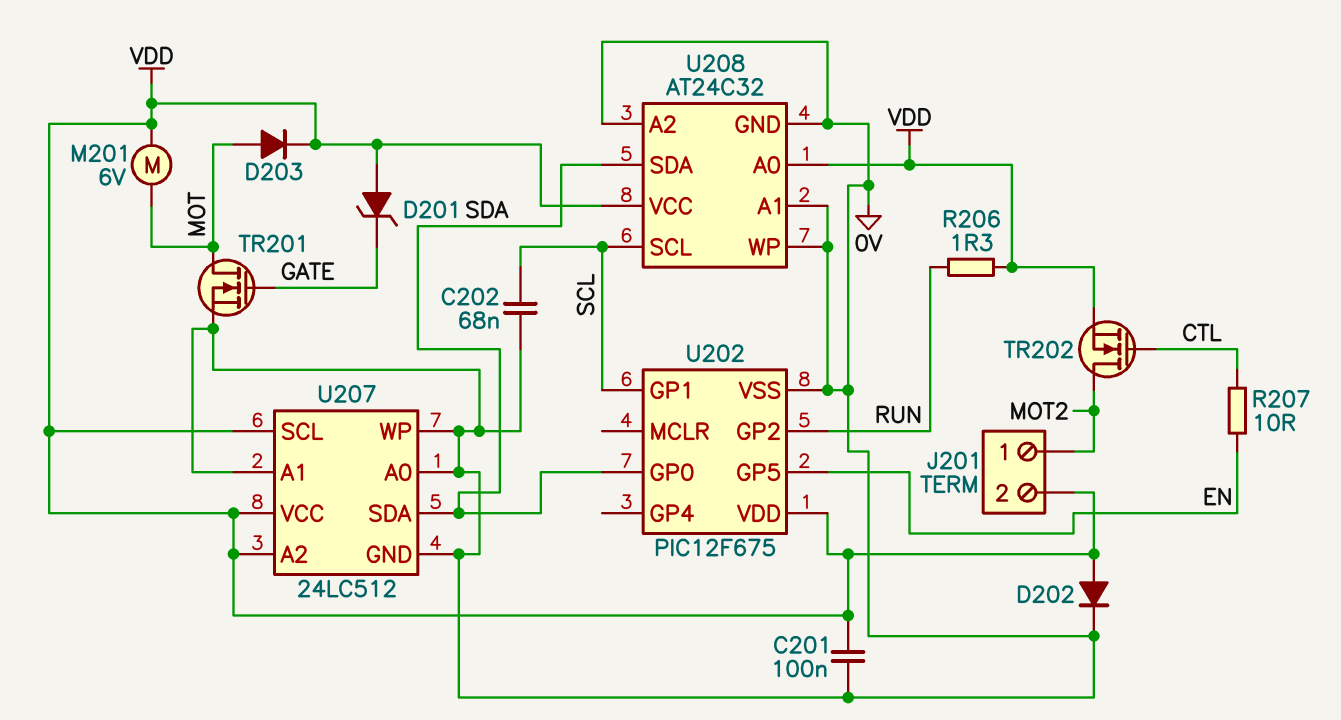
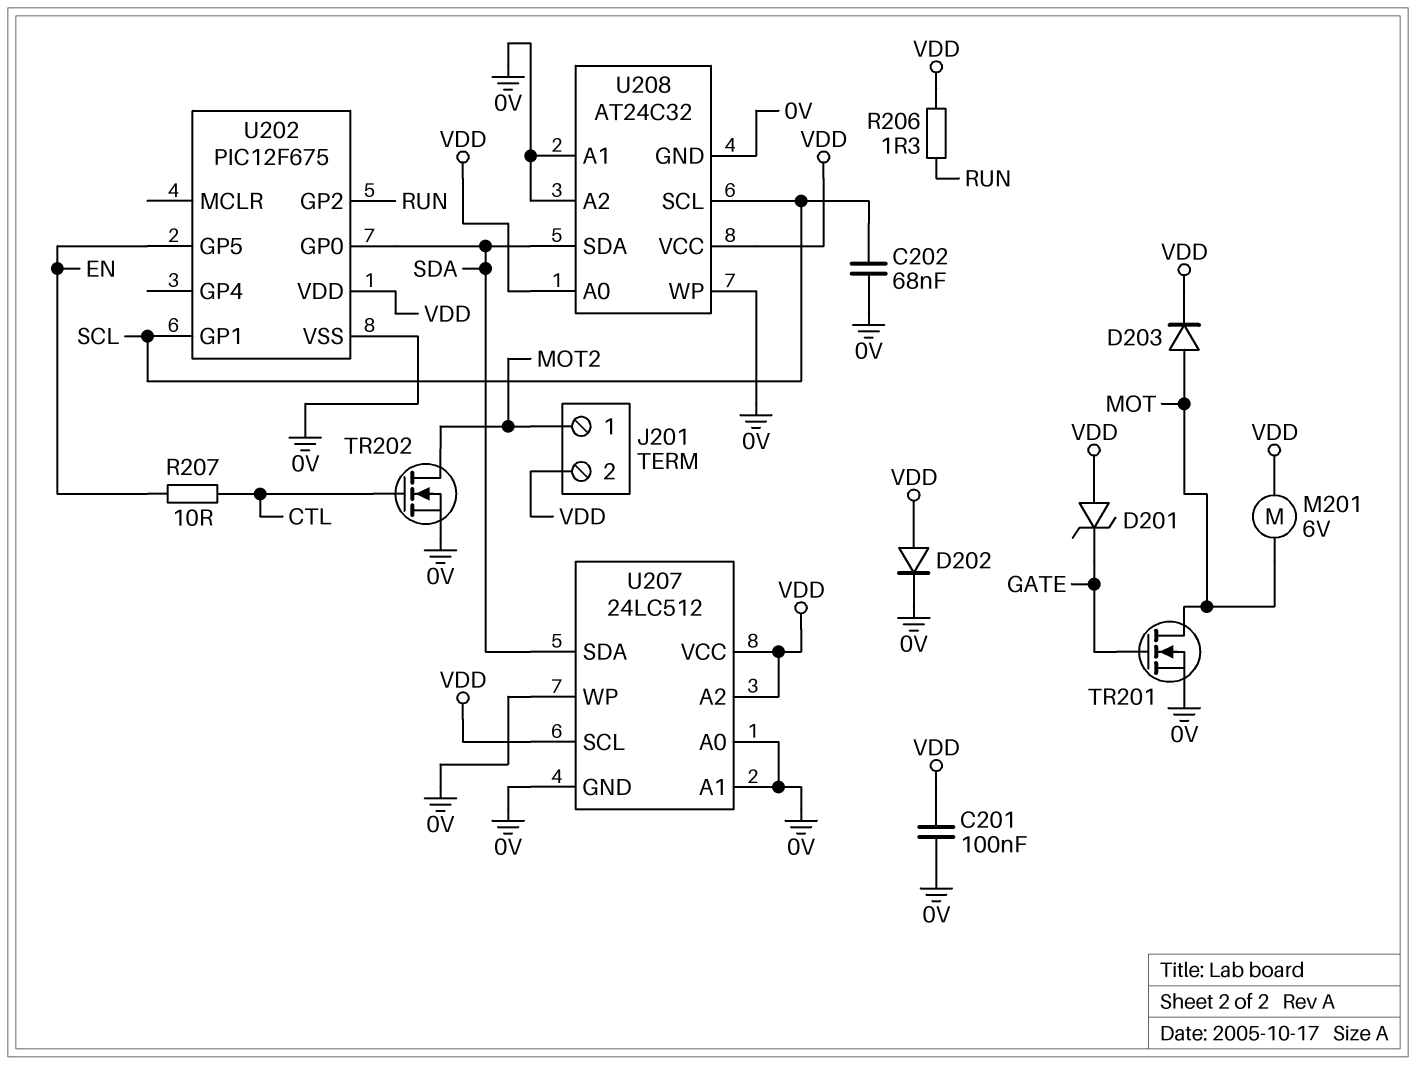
TR202: NMOS (G CTL, D MOT2, S VDD) -> NMOS (G CTL, D MOT2, S 0V)

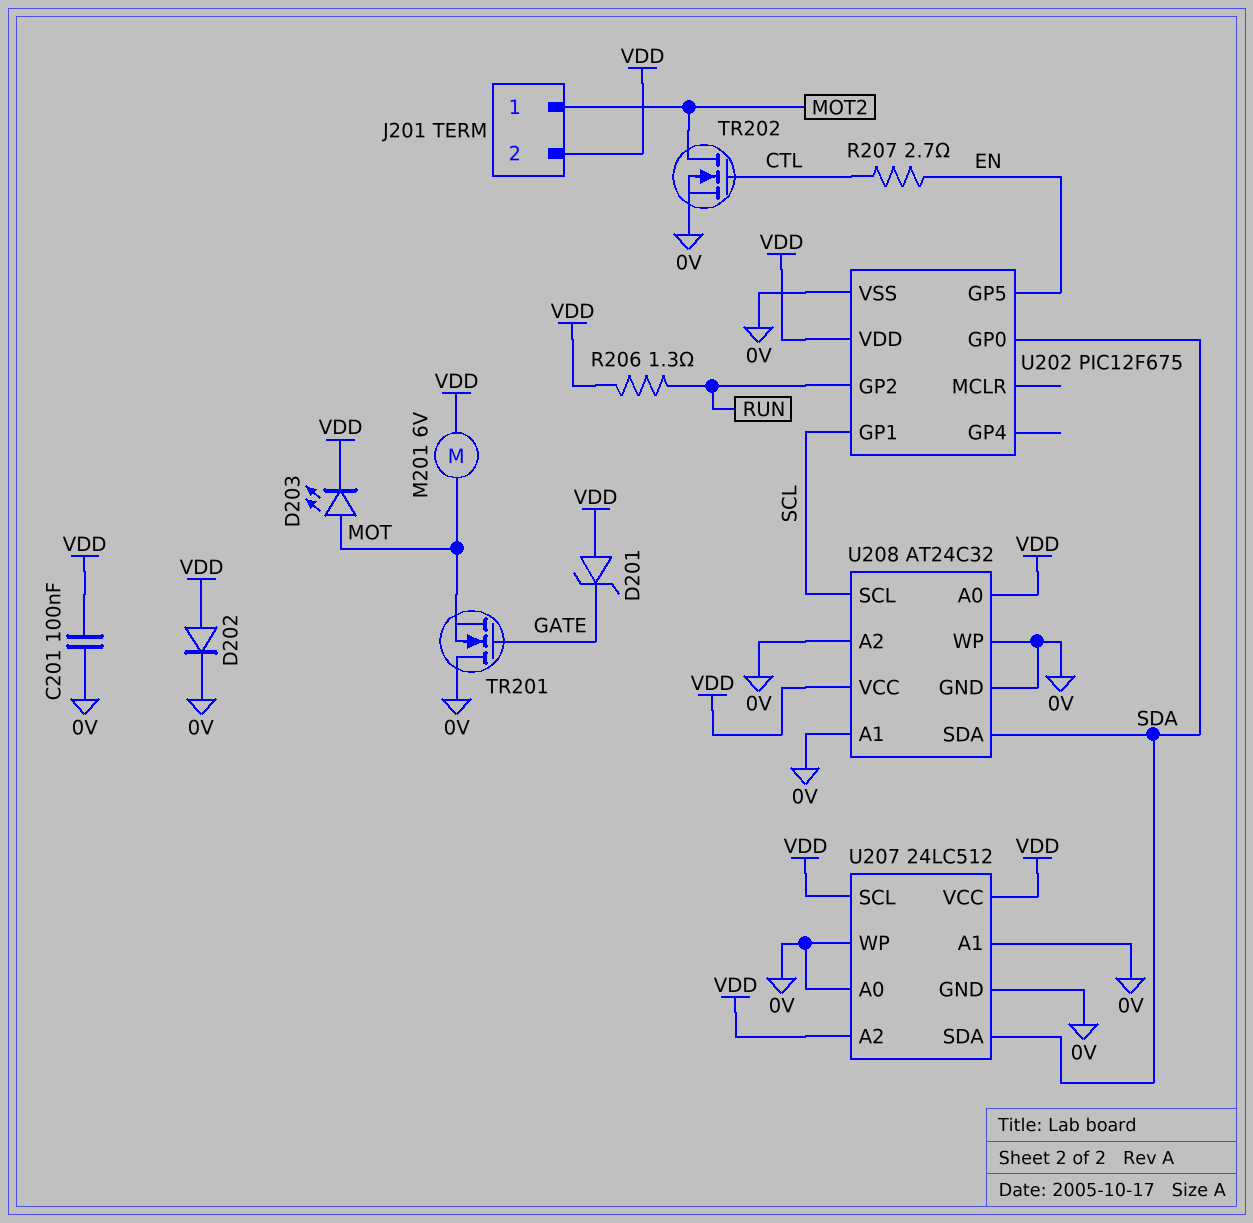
C202: 68nF (0V, SCL) -> none
D203: diode (A MOT, K VDD) -> LED (A MOT, K VDD)
R207: 10 (CTL, EN) -> 2.7 (CTL, EN)
TR201: NMOS (G GATE, D MOT, S 0V) -> NMOS (G GATE, D 0V, S MOT)

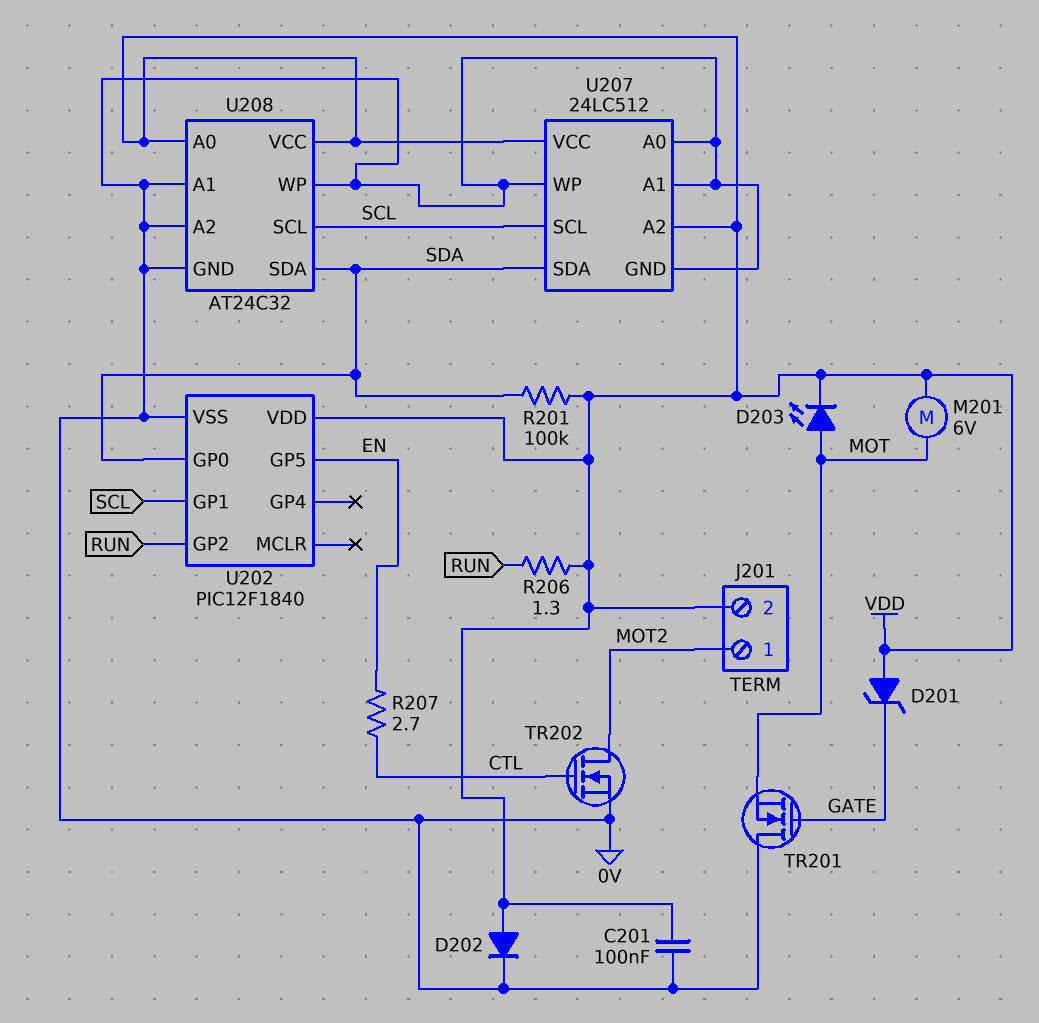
R201: none -> 100k (SDA, VDD)
U202: PIC12F675 -> PIC12F1840
U207 pin SCL: VDD -> SCL

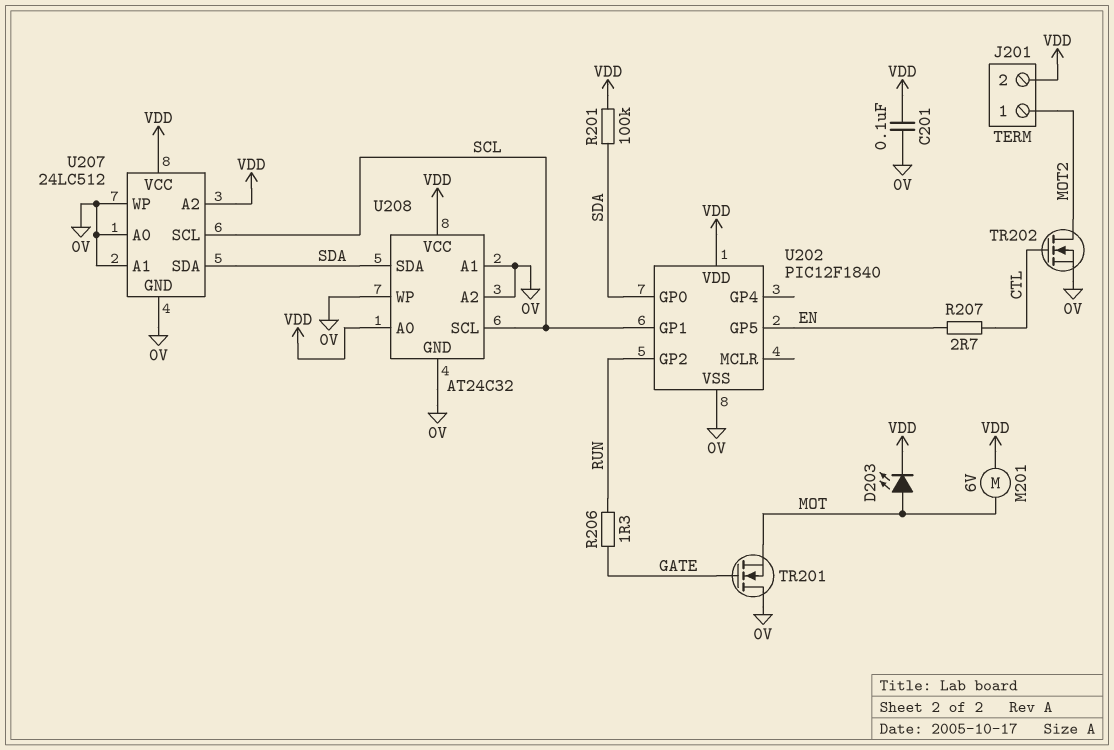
D201: zener (A VDD, K GATE) -> none
D202: diode (A VDD, K 0V) -> none
R206: 1.3 (RUN, VDD) -> 1.3 (GATE, RUN)

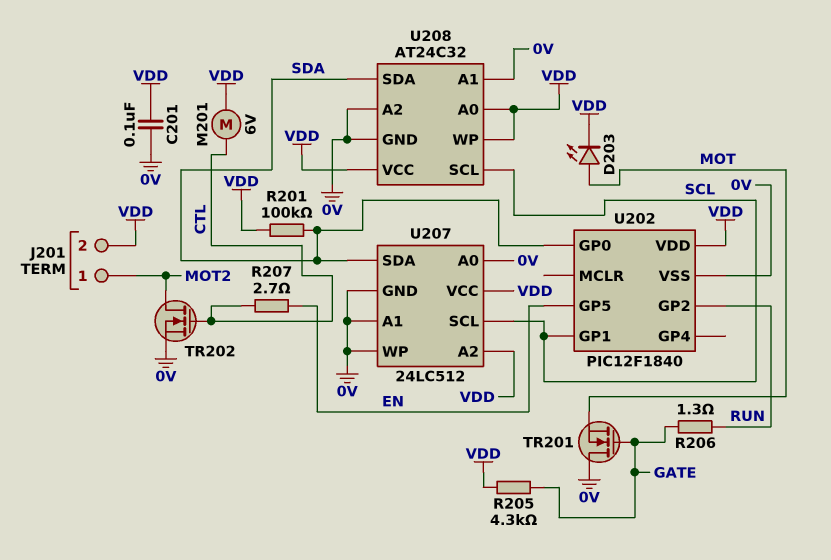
M201: motor 6V (MOT, VDD) -> motor 6V (CTL, VDD)
R205: none -> 4.3k (GATE, VDD)
U208 pin WP: 0V -> VDD

